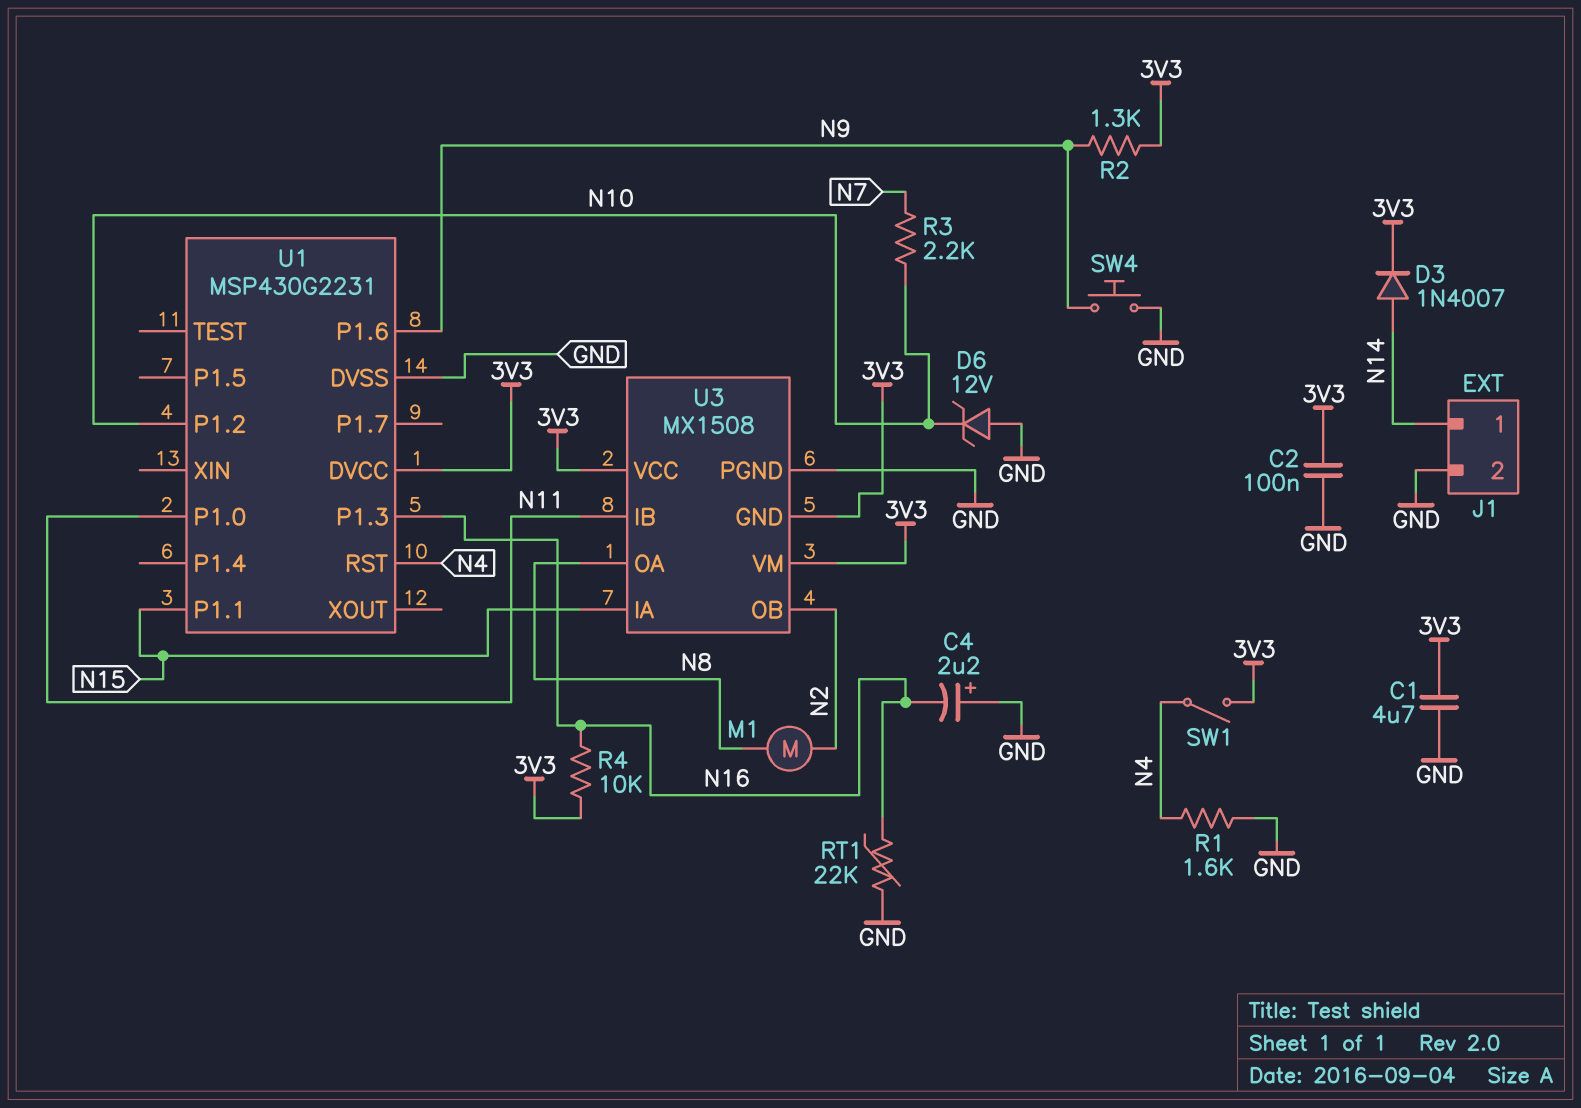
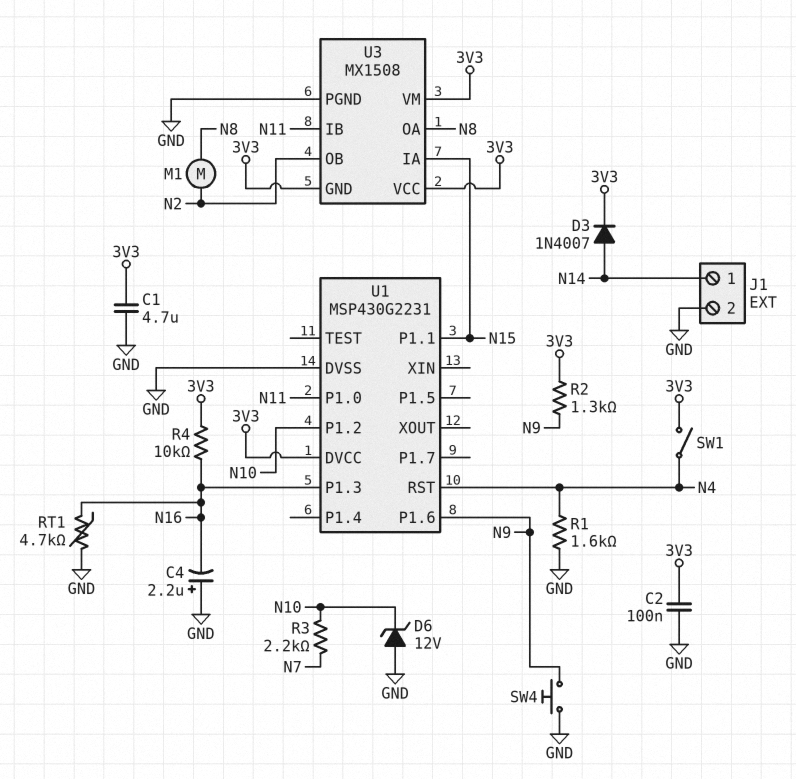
RT1: 22k (GND, N16) -> 4.7k (GND, N16)

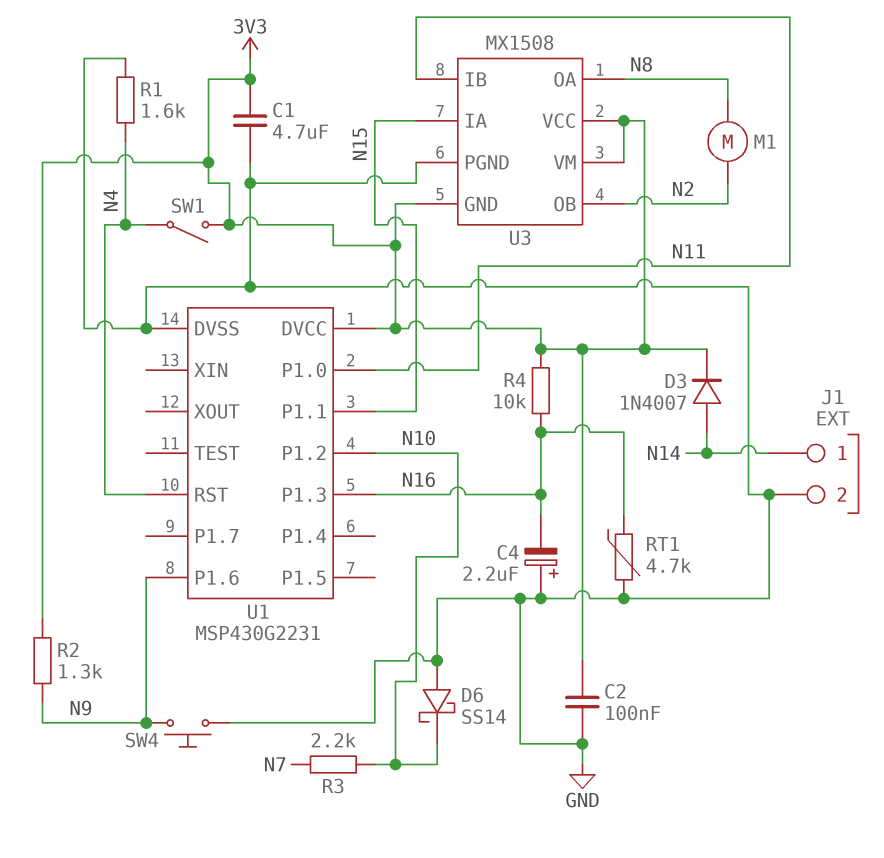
D6: zener 12V (A GND, K N10) -> schottky SS14 (A GND, K N10)

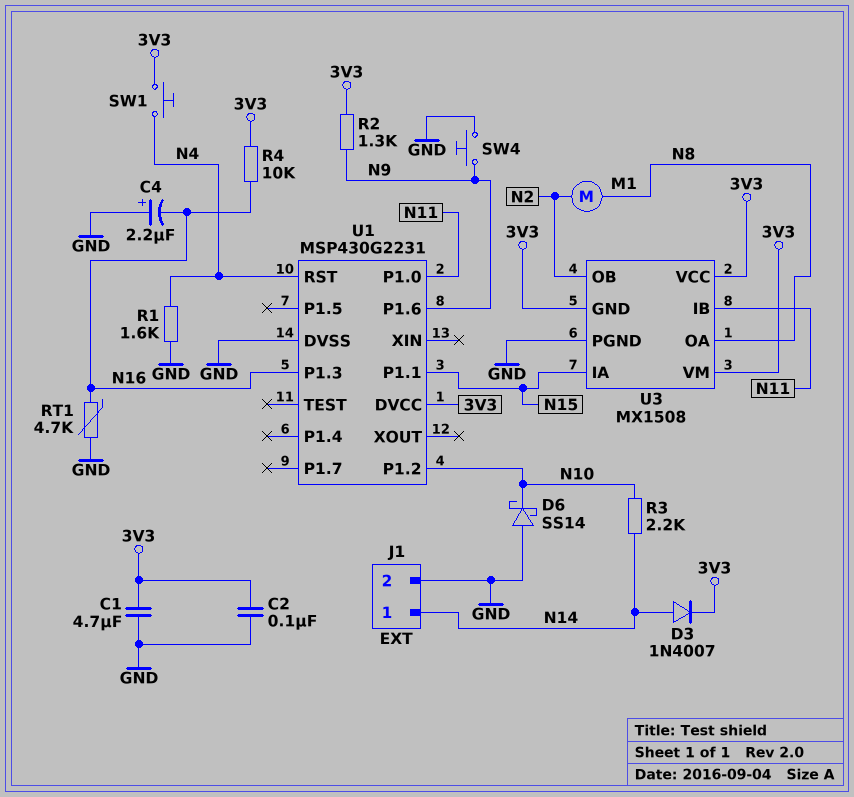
R3: 2.2k (N7, N10) -> 2.2k (N10, N14)
SW1: switch (3V3, N4) -> button (3V3, N4)

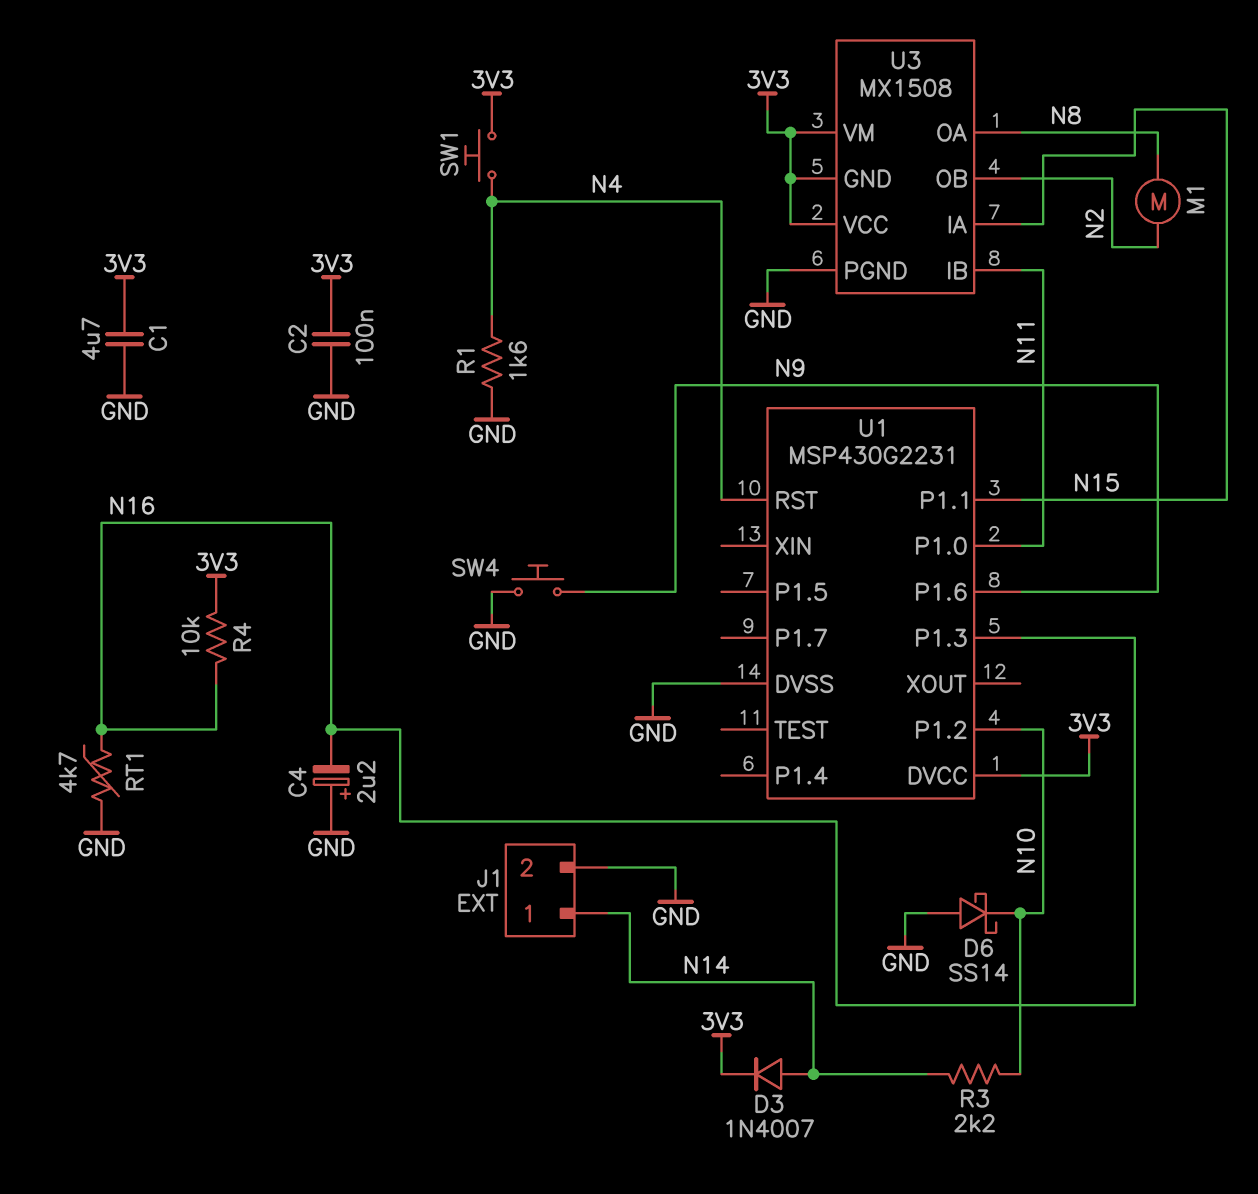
R2: 1.3k (3V3, N9) -> none

